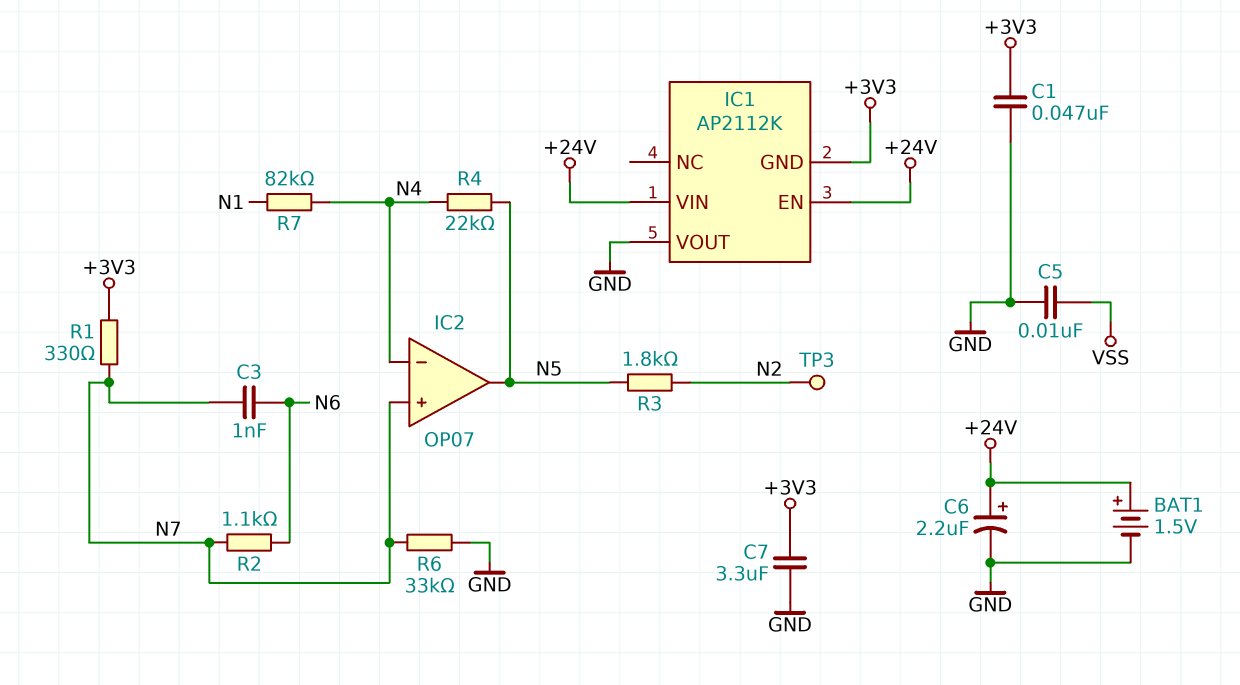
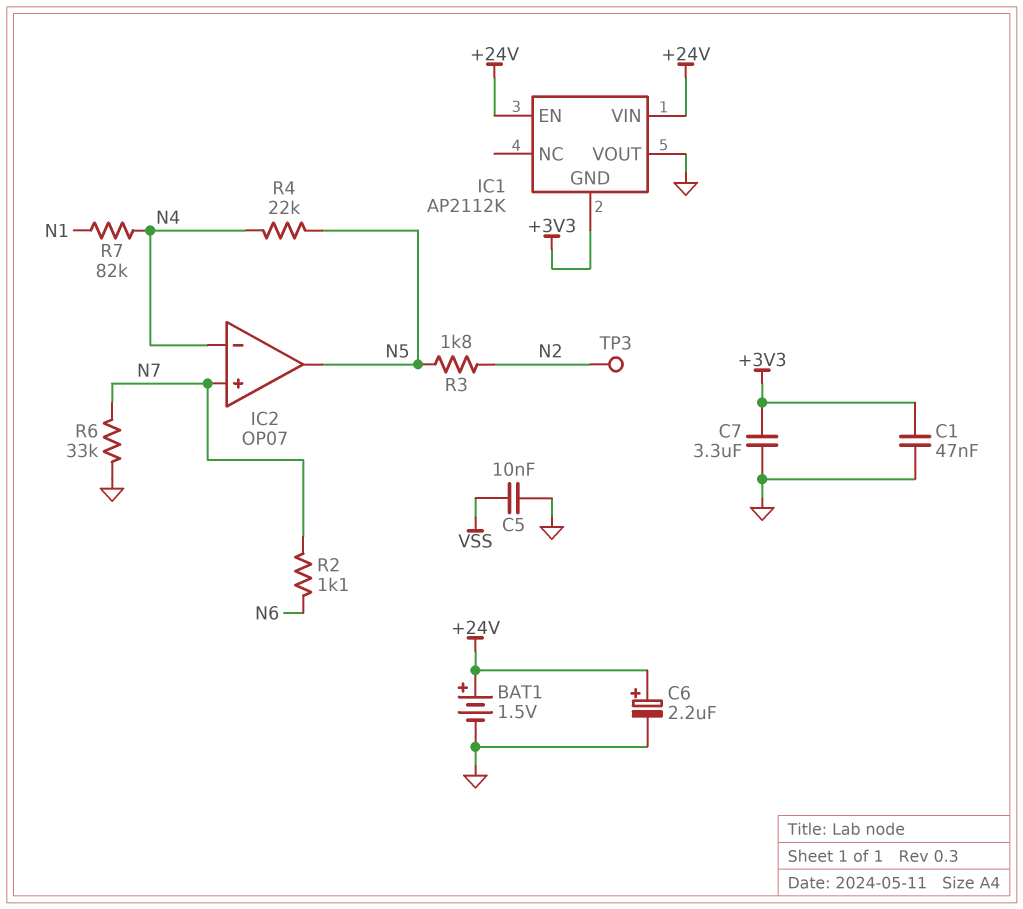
C3: 1nF (N6, N7) -> none
R1: 330 (+3V3, N7) -> none

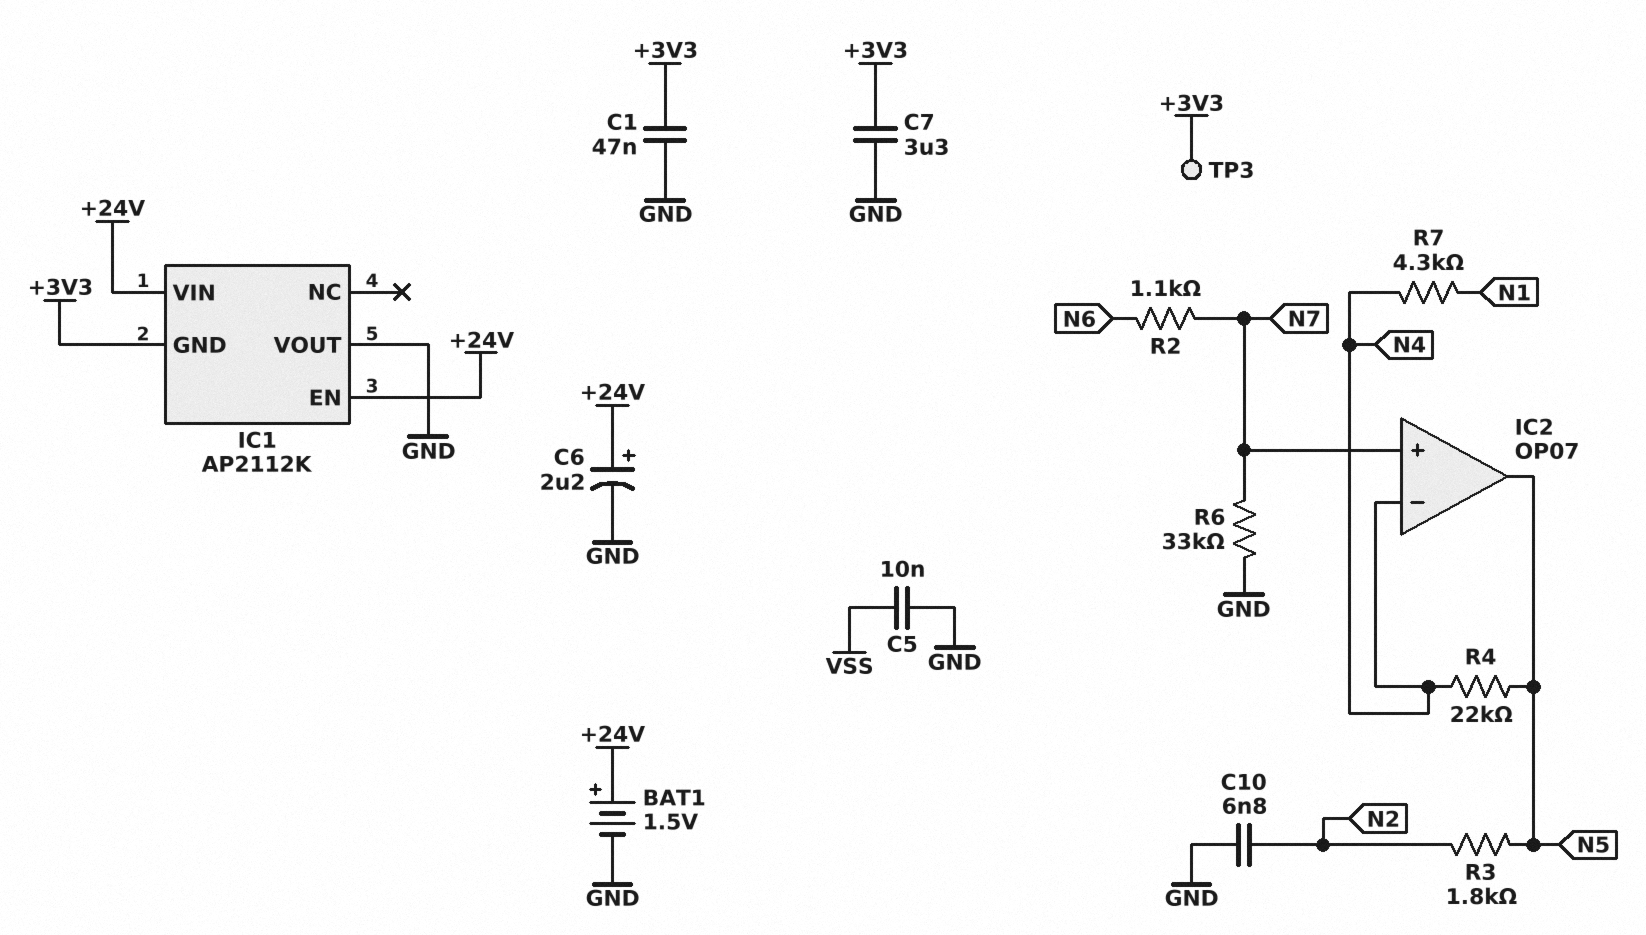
C10: none -> 6.8nF (GND, N2)
R7: 82k (N1, N4) -> 4.3k (N1, N4)
TP3: test point (N2) -> test point (+3V3)

